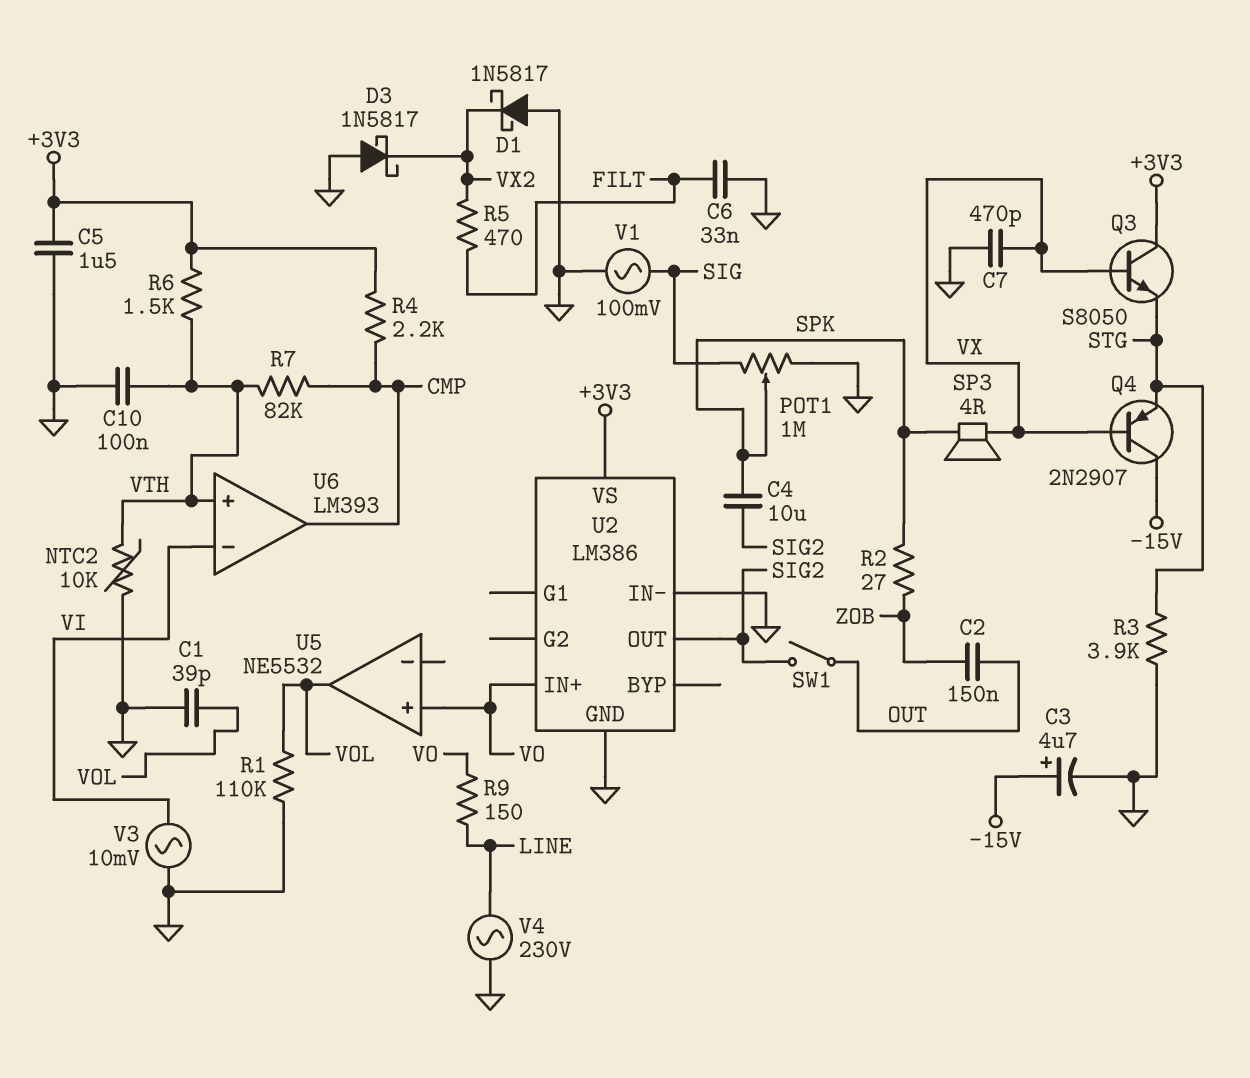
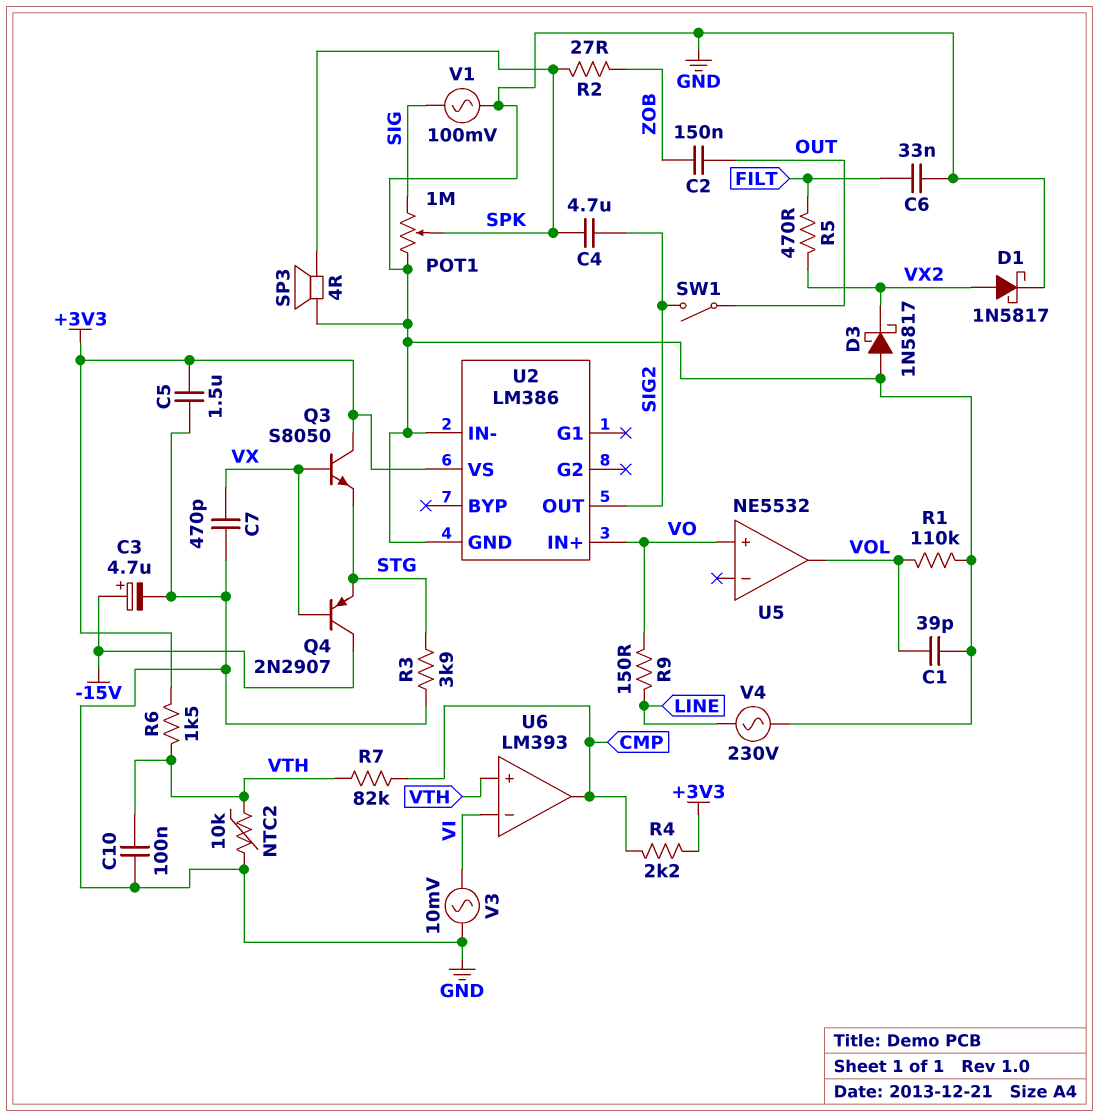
C4: 10uF (SIG2, SPK) -> 4.7uF (SIG2, SPK)
D1: schottky 1N5817 (A GND, K VX2) -> schottky 1N5817 (A VX2, K GND)
SP3: speaker 4R (SPK, VX) -> speaker 4R (GND, SPK)

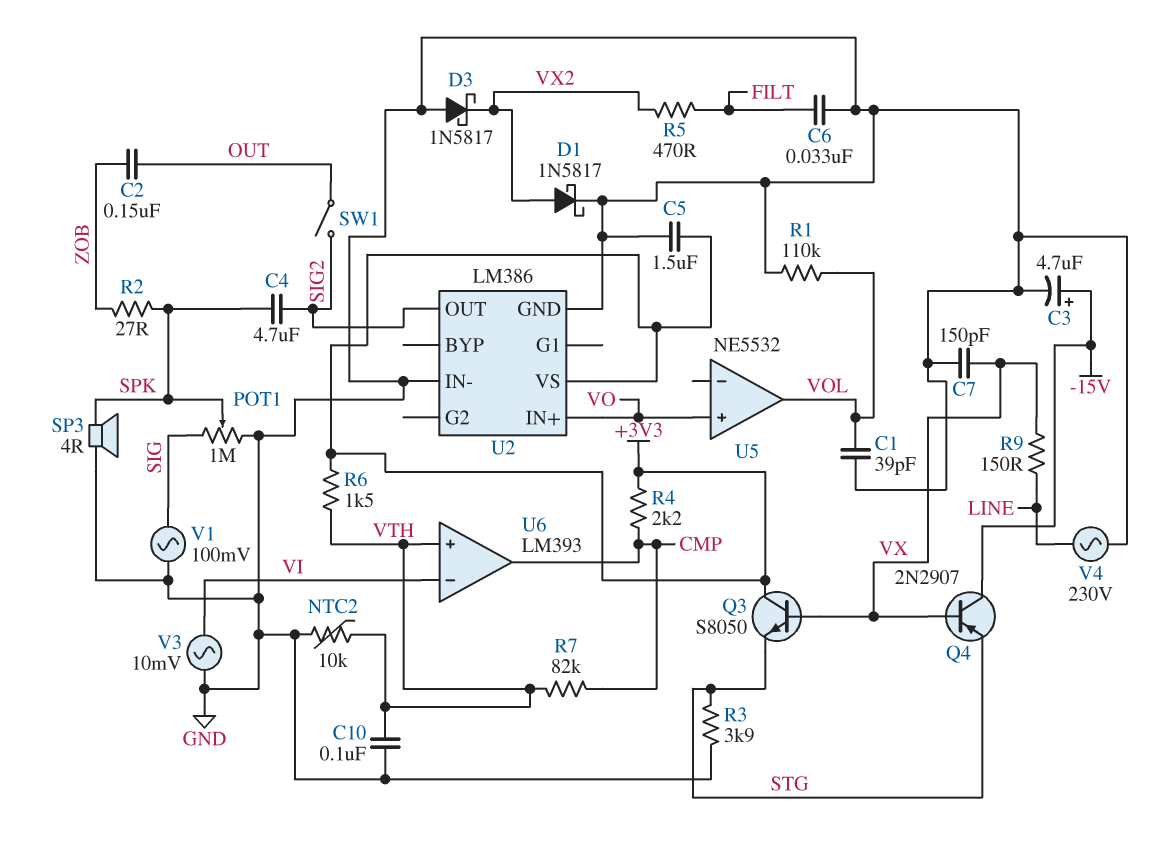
C7: 470pF (GND, VX) -> 150pF (GND, VX)
R9: 150 (LINE, VO) -> 150 (LINE, VX)

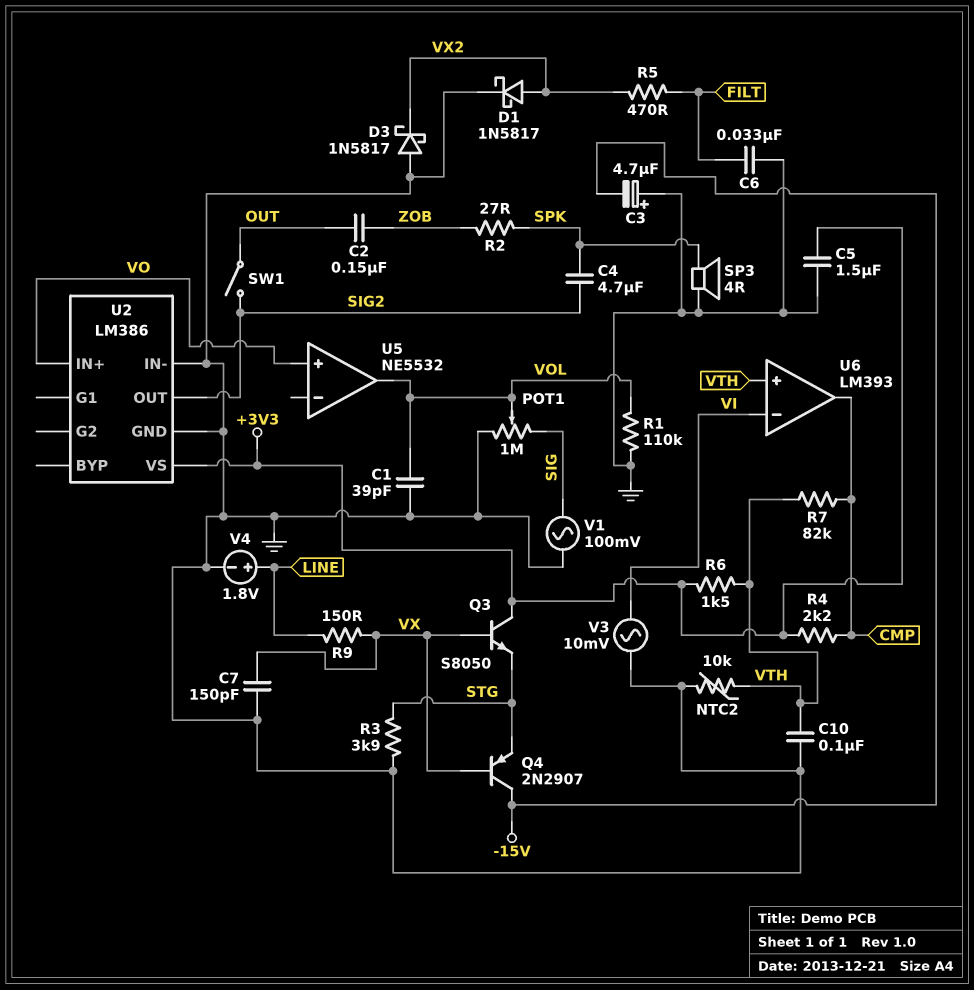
C3: 4.7uF (plus -15V, minus GND) -> 4.7uF (plus GND, minus -15V)
POT1: 1M (GND, SIG, wiper SPK) -> 1M (GND, SIG, wiper VOL)
V4: AC 230V (GND, LINE) -> 1.8V (plus LINE, minus GND)

